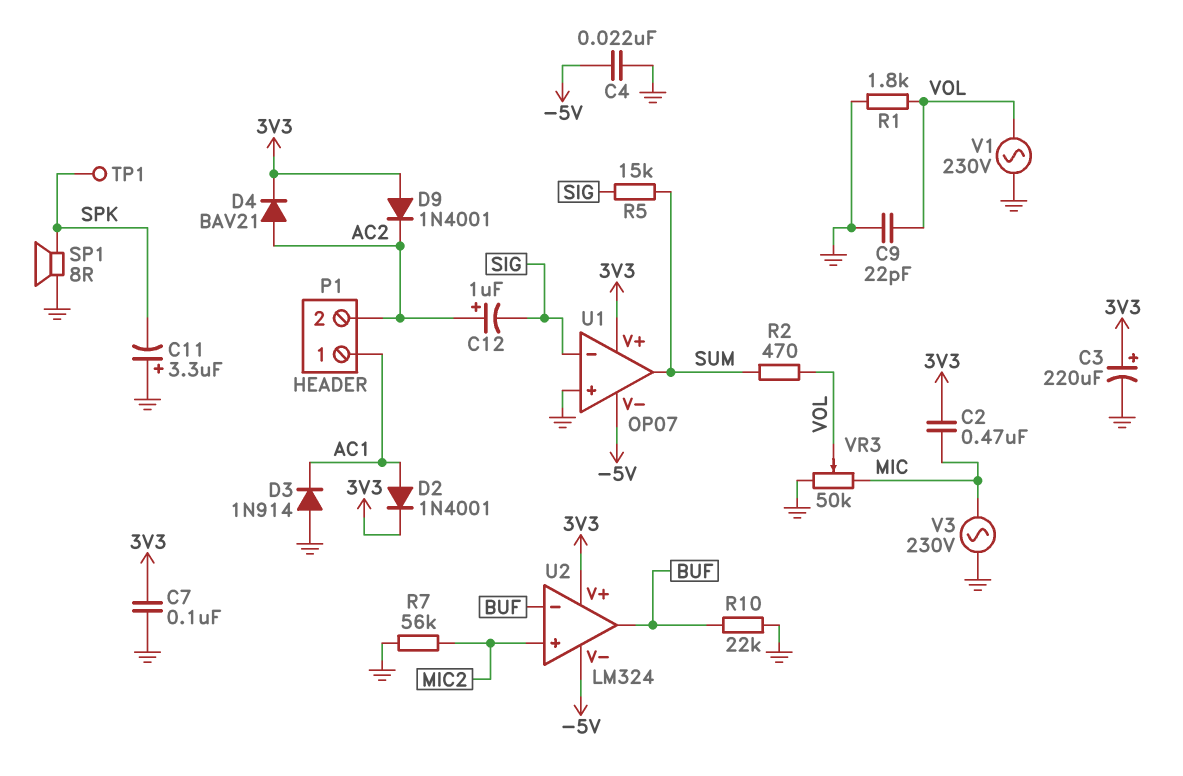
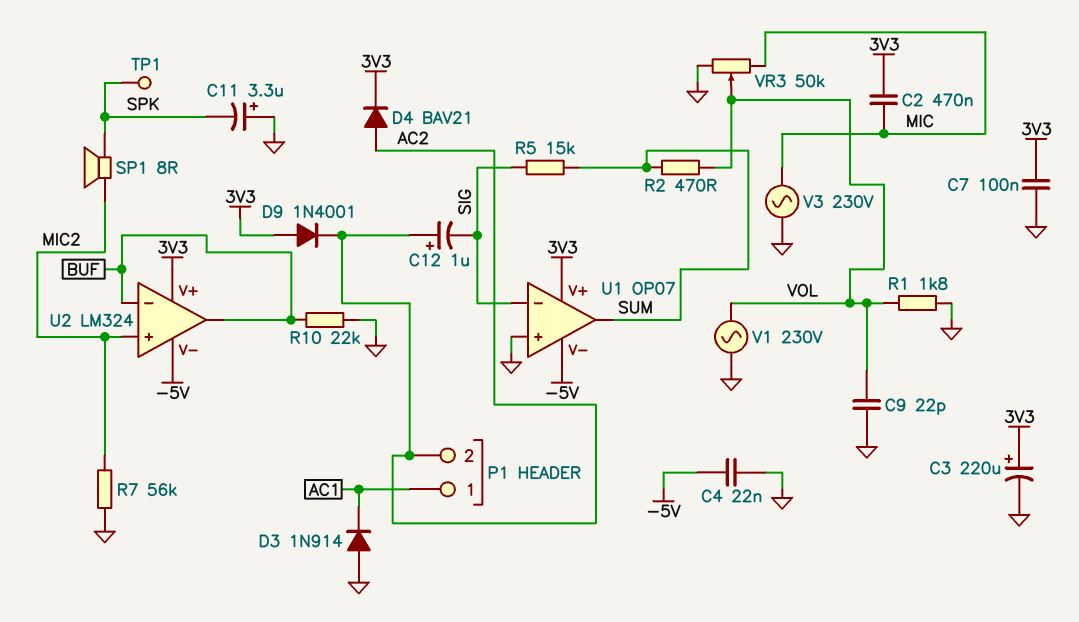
D2: diode 1N4001 (A AC1, K 3V3) -> none
SP1: speaker 8R (GND, SPK) -> speaker 8R (MIC2, SPK)

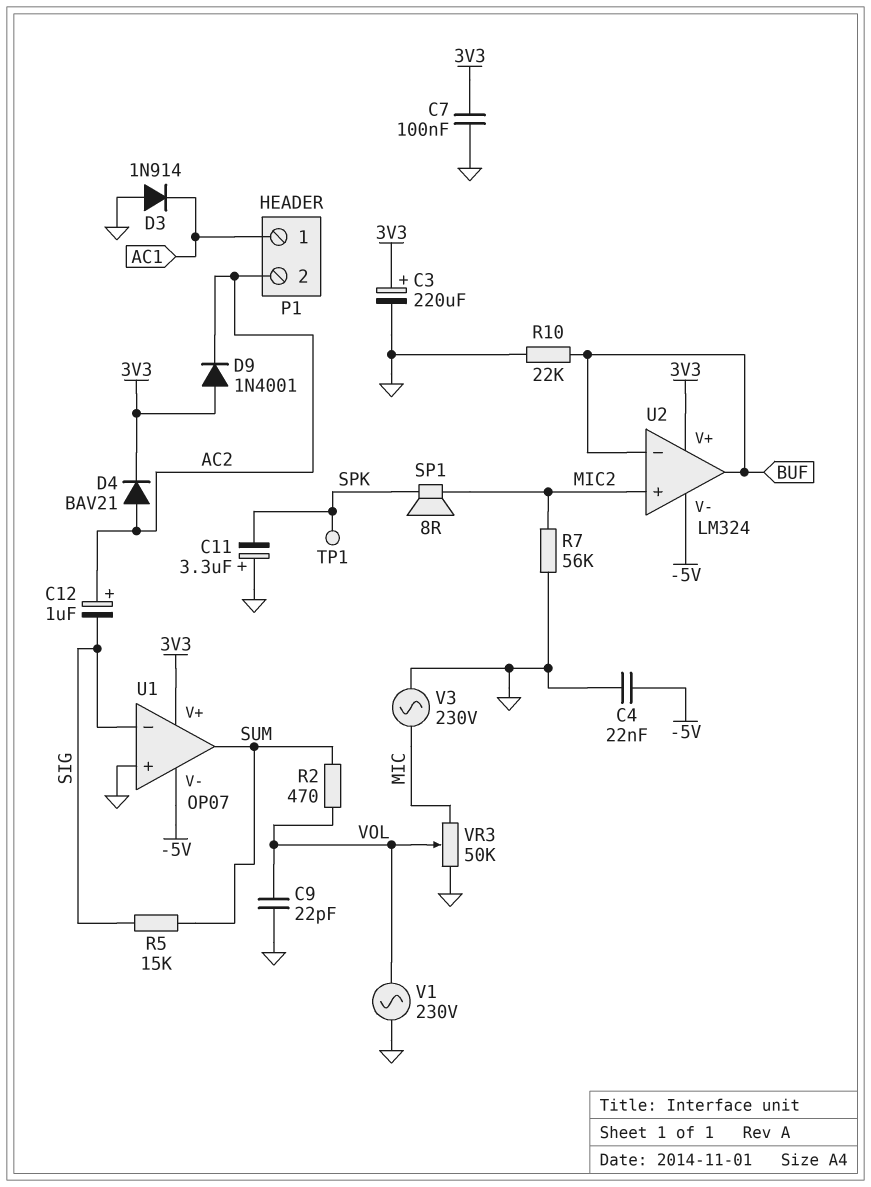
C2: 470nF (3V3, MIC) -> none
R1: 1.8k (GND, VOL) -> none

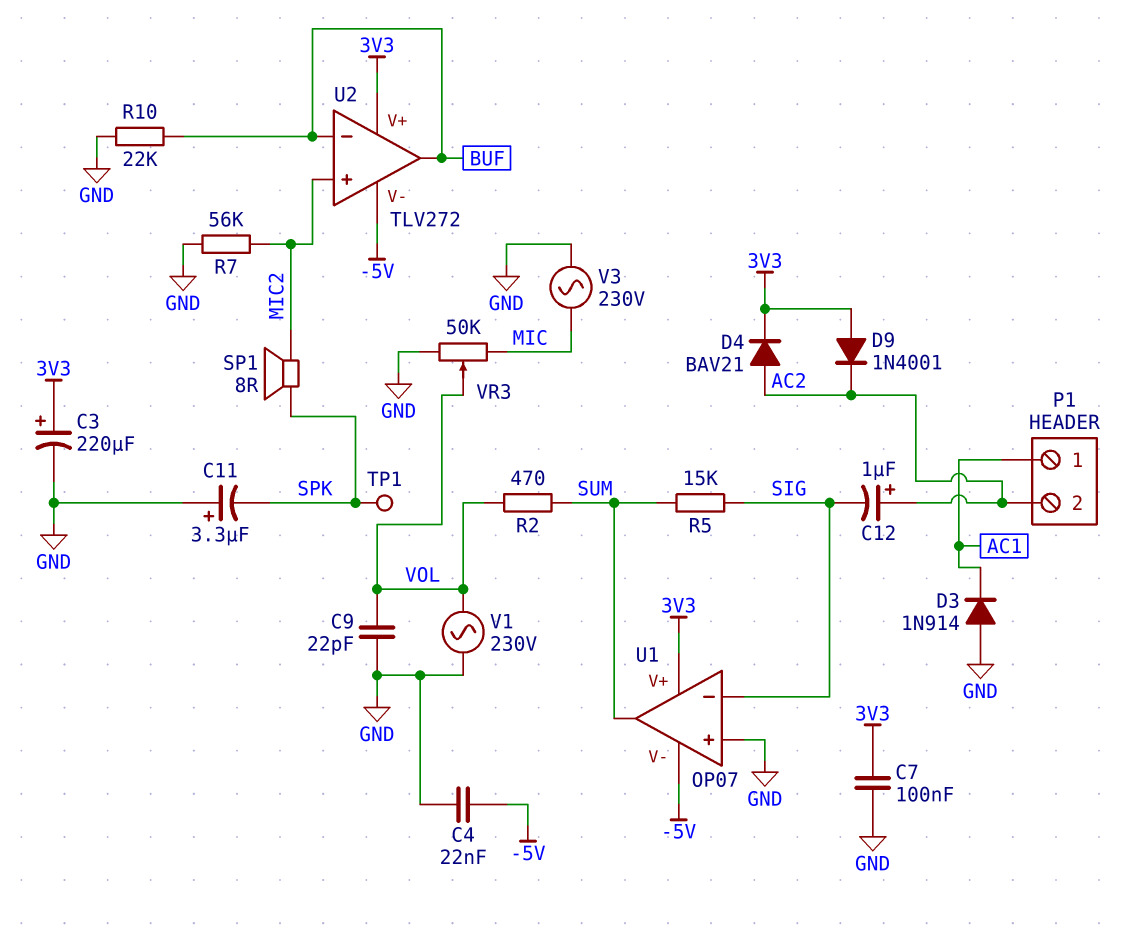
U2: LM324 -> TLV272

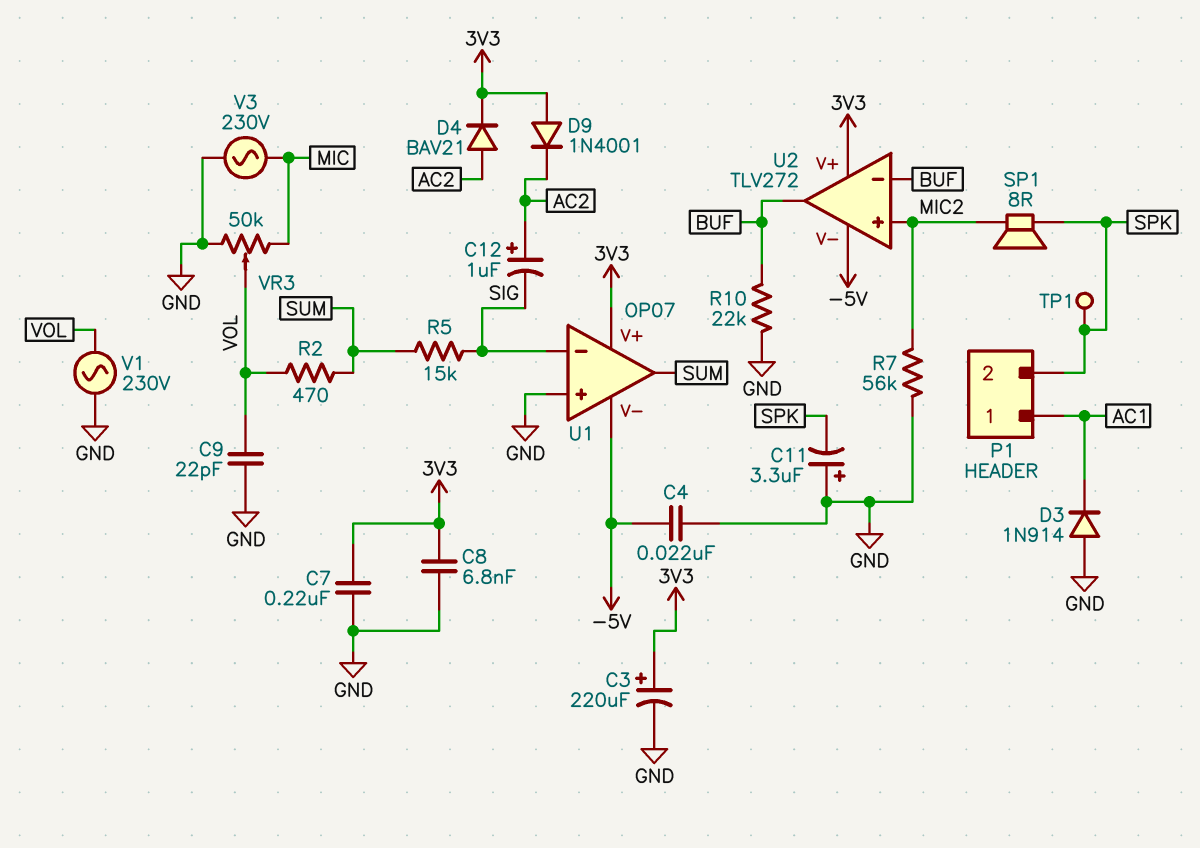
C7: 100nF (3V3, GND) -> 220nF (3V3, GND)
C8: none -> 6.8nF (3V3, GND)
P1 pin 2: AC2 -> SPK

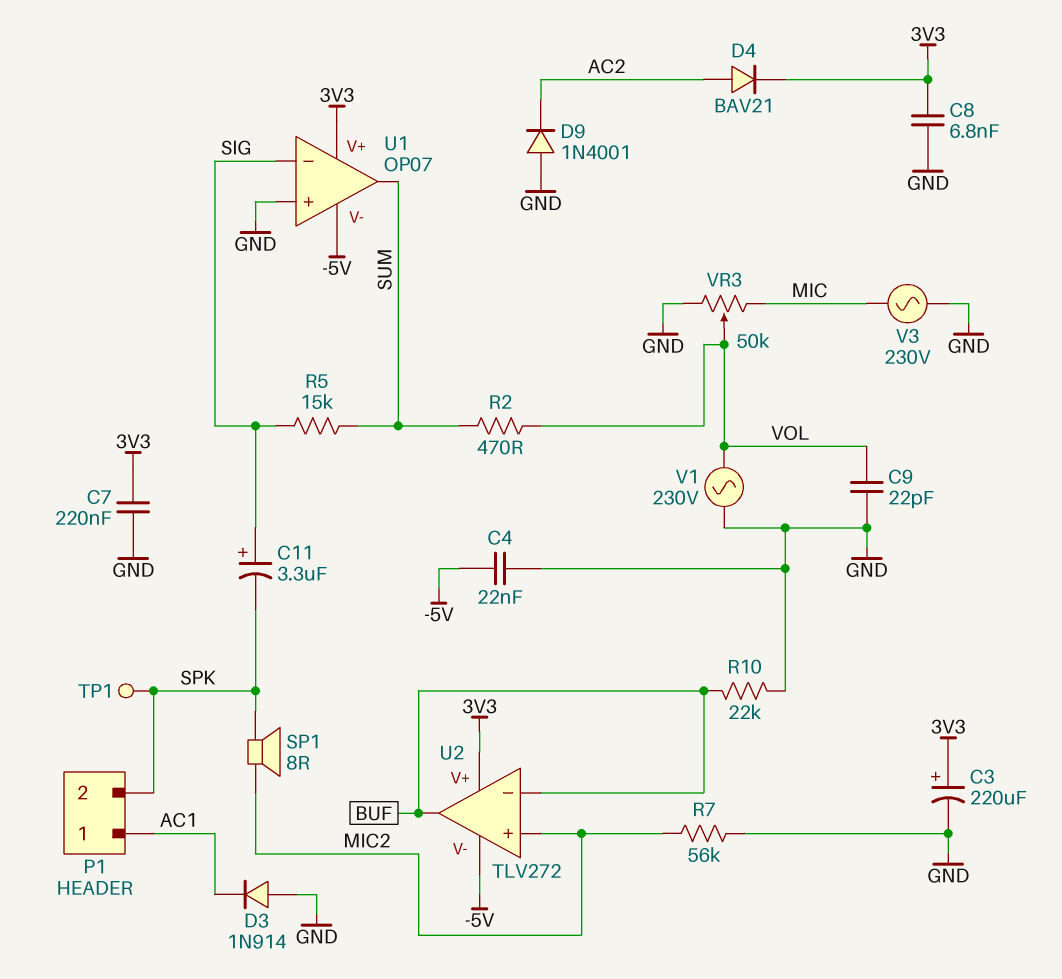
C11: 3.3uF (plus GND, minus SPK) -> 3.3uF (plus SIG, minus SPK)
C12: 1uF (plus AC2, minus SIG) -> none
D9: diode 1N4001 (A 3V3, K AC2) -> diode 1N4001 (A GND, K AC2)

